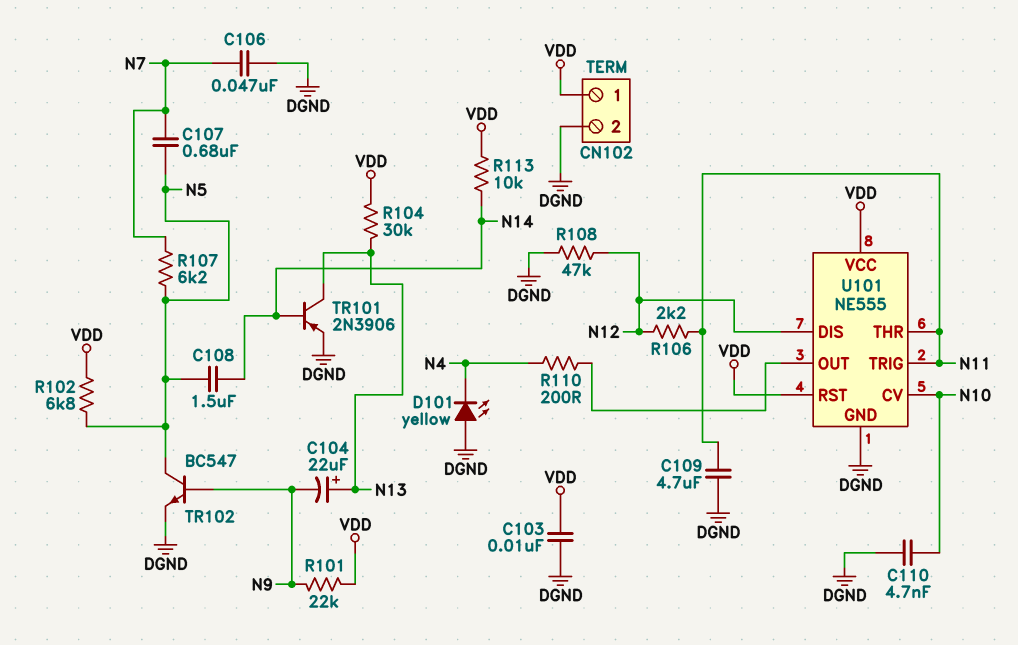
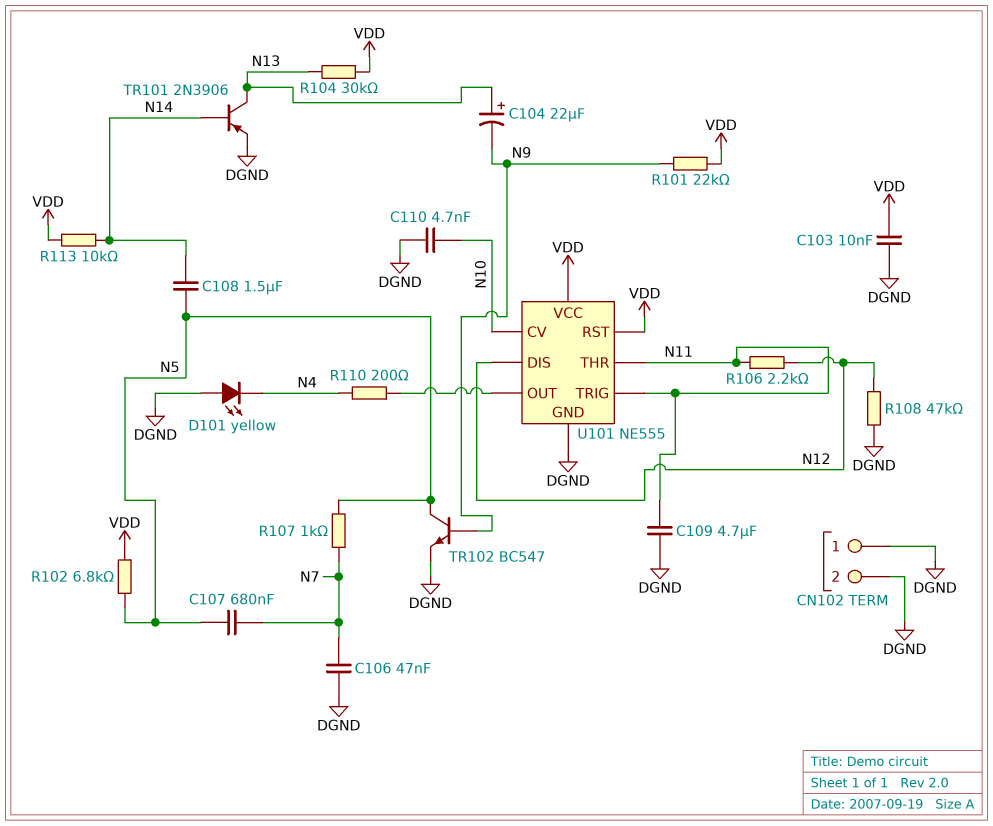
CN102 pin 1: VDD -> DGND
R107: 6.2k (N5, N7) -> 1k (N5, N7)

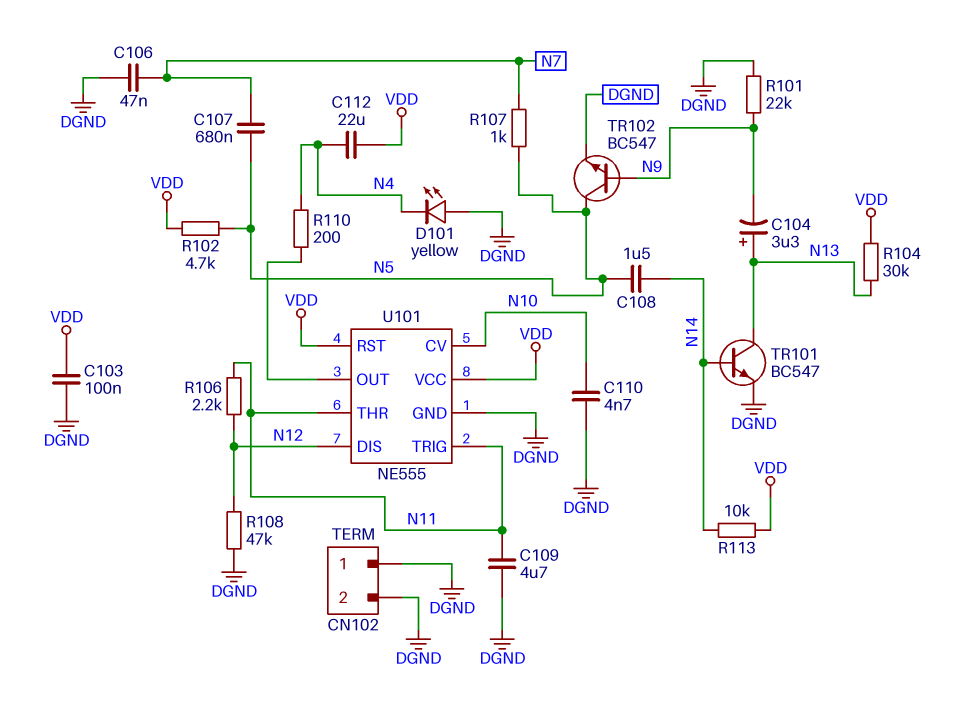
C103: 10nF (DGND, VDD) -> 100nF (DGND, VDD)
C104: 22uF (plus N13, minus N9) -> 3.3uF (plus N13, minus N9)
C112: none -> 22uF (N4, VDD)
R101: 22k (N9, VDD) -> 22k (DGND, N9)
R102: 6.8k (N5, VDD) -> 4.7k (N5, VDD)
TR101: PNP 2N3906 (B N14, C N13, E DGND) -> NPN BC547 (B N14, C N13, E DGND)

